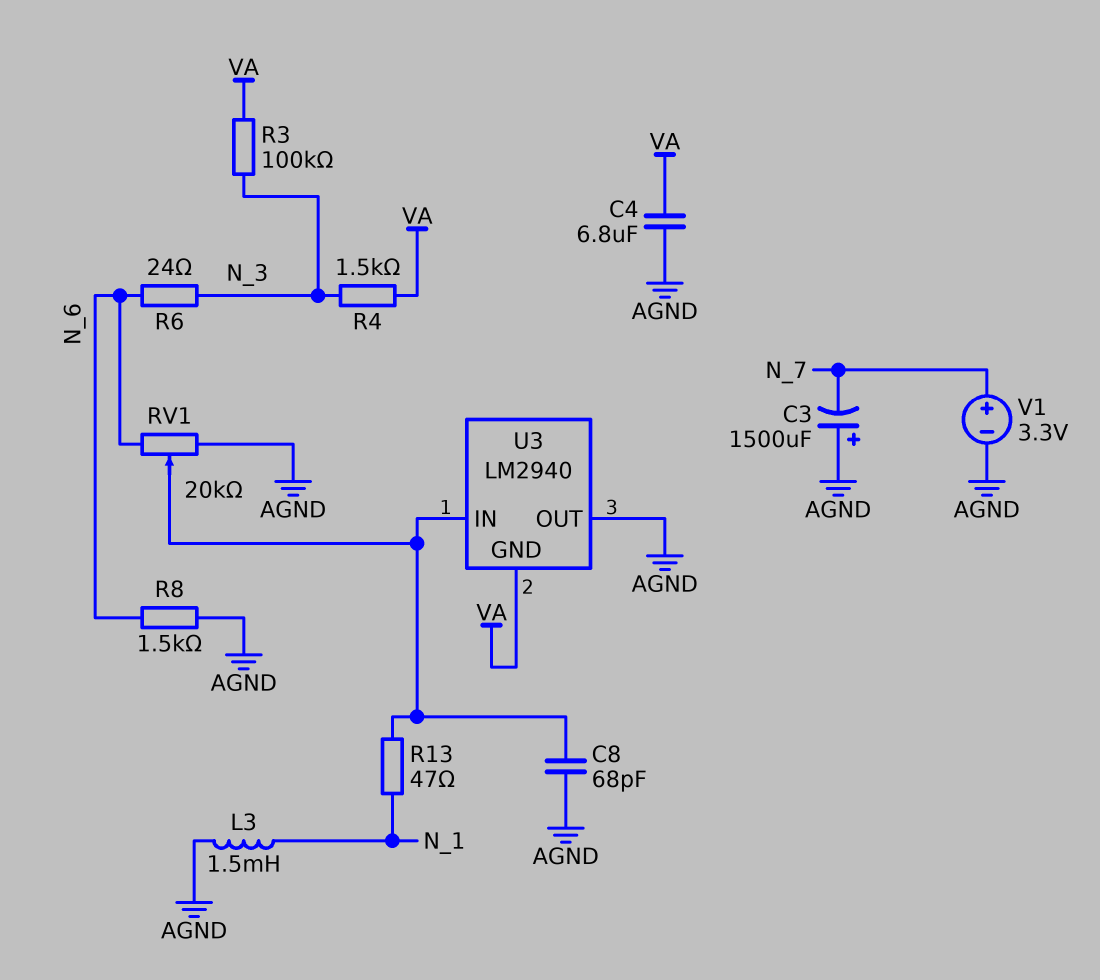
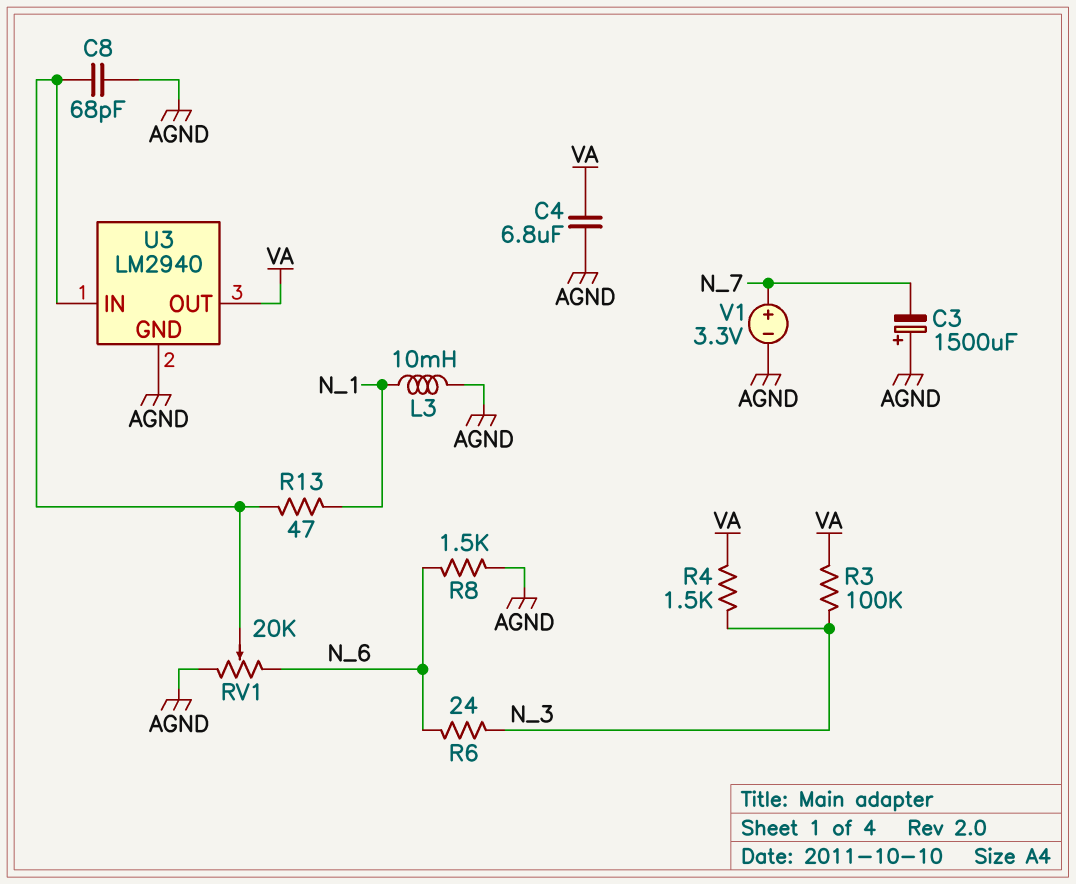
L3: 1.5mH (AGND, N_1) -> 10mH (AGND, N_1)
U3 pin GND: VA -> AGND
U3 pin OUT: AGND -> VA

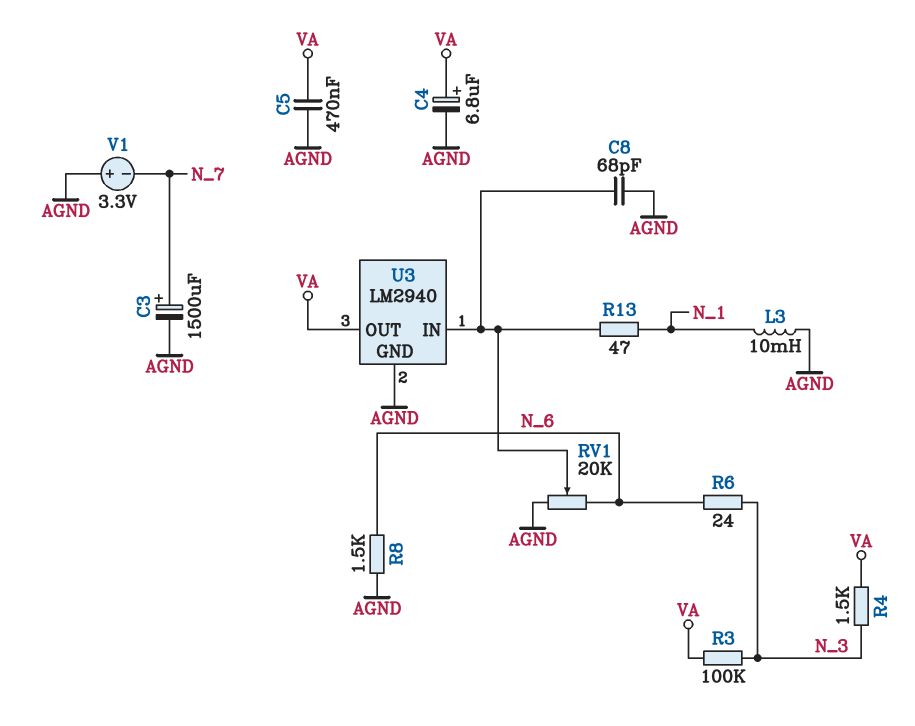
C3: 1500uF (plus AGND, minus N_7) -> 1500uF (plus N_7, minus AGND)
C4: 6.8uF (AGND, VA) -> 6.8uF (plus VA, minus AGND)
C5: none -> 470nF (AGND, VA)
V1: 3.3V (plus N_7, minus AGND) -> 3.3V (plus AGND, minus N_7)

